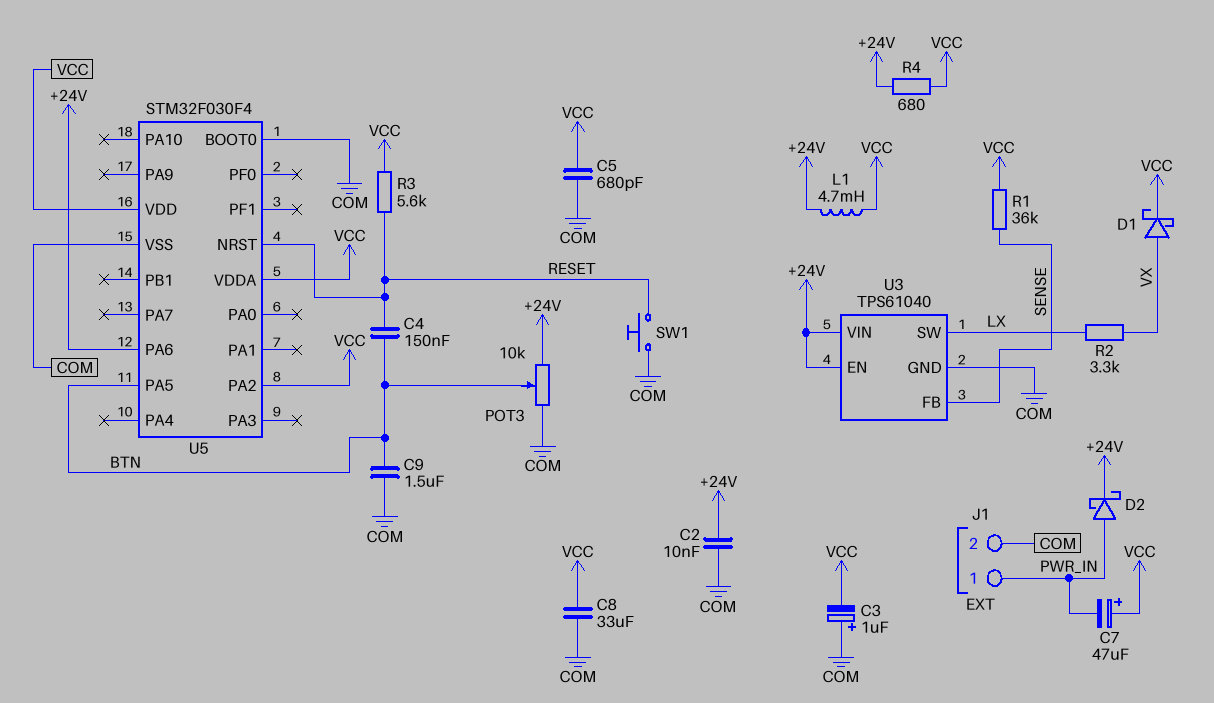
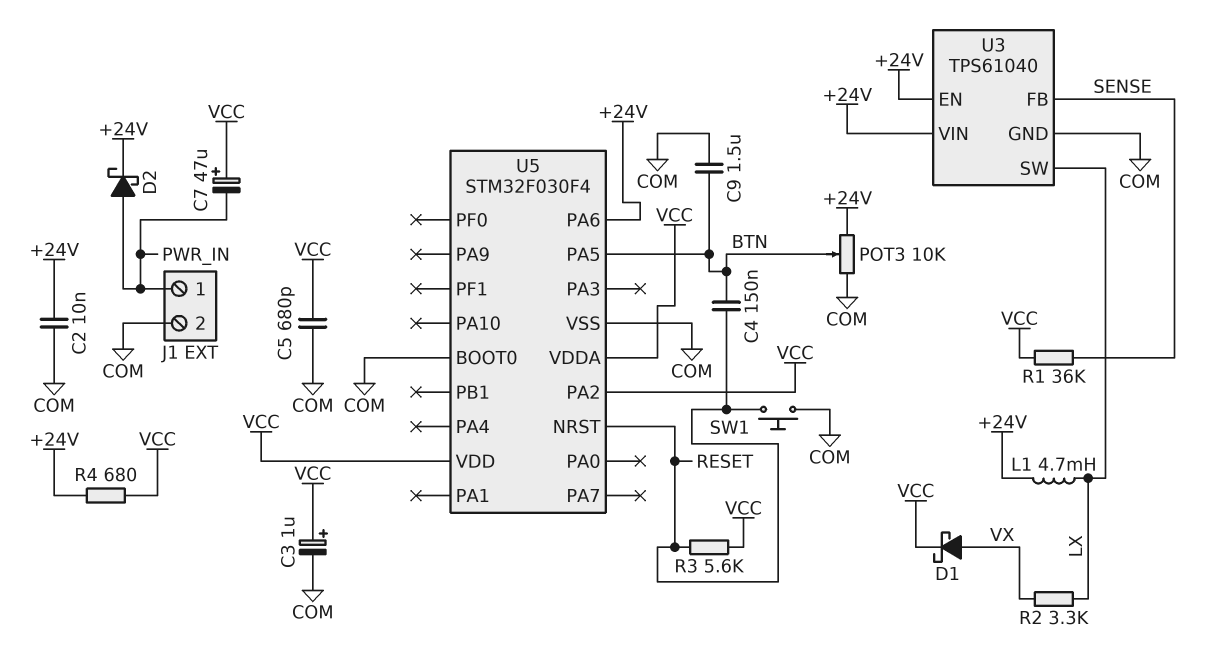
C3: 1uF (plus COM, minus VCC) -> 1uF (plus VCC, minus COM)
C8: 33uF (COM, VCC) -> none
L1: 4.7mH (+24V, VCC) -> 4.7mH (+24V, LX)

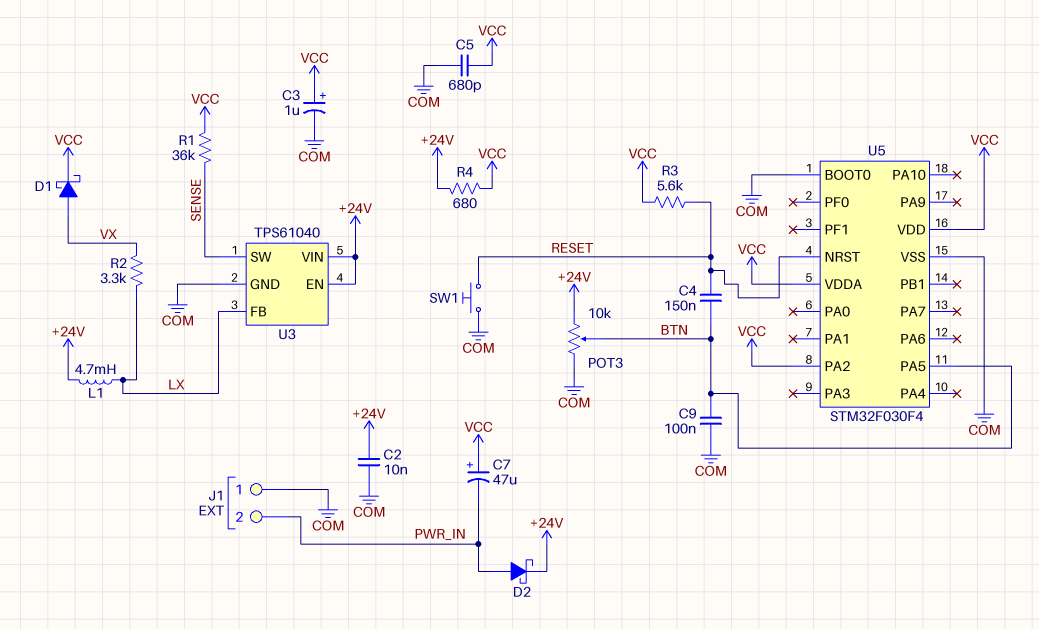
C9: 1.5uF (BTN, COM) -> 100nF (BTN, COM)
J1 pin 1: PWR_IN -> COM
J1 pin 2: COM -> PWR_IN
U3 pin FB: SENSE -> LX
U3 pin SW: LX -> SENSE
U5 pin PA6: +24V -> none

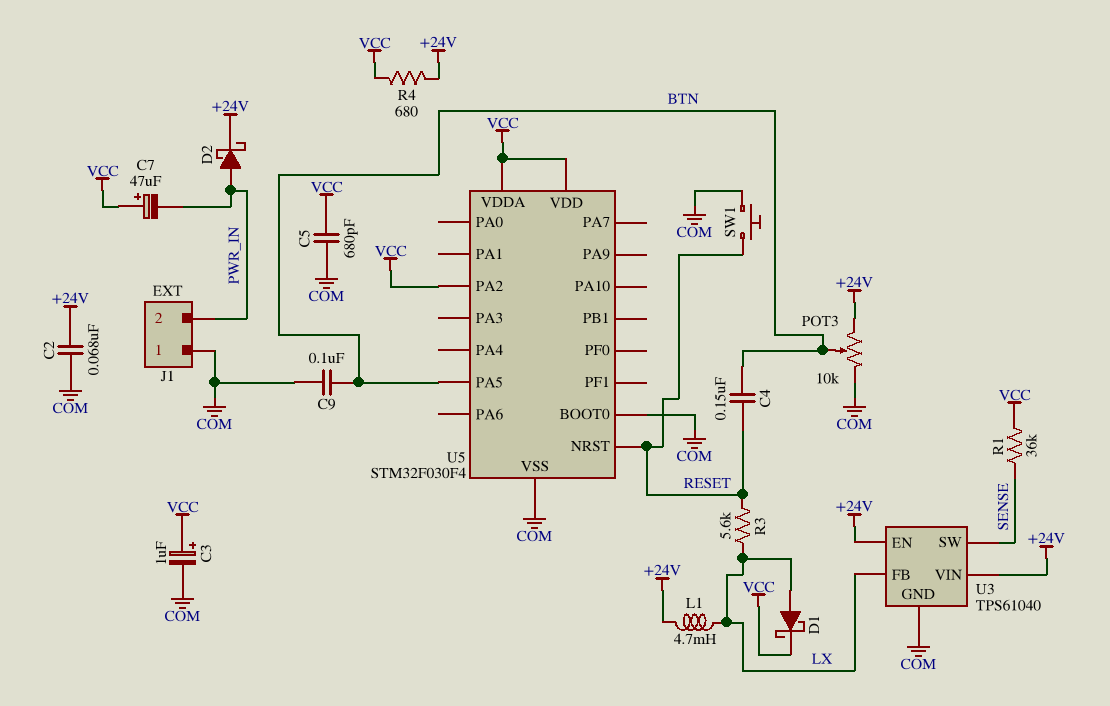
C2: 10nF (+24V, COM) -> 68nF (+24V, COM)
D1: schottky (A VX, K VCC) -> schottky (A LX, K VCC)
R2: 3.3k (LX, VX) -> none
R3: 5.6k (RESET, VCC) -> 5.6k (LX, RESET)

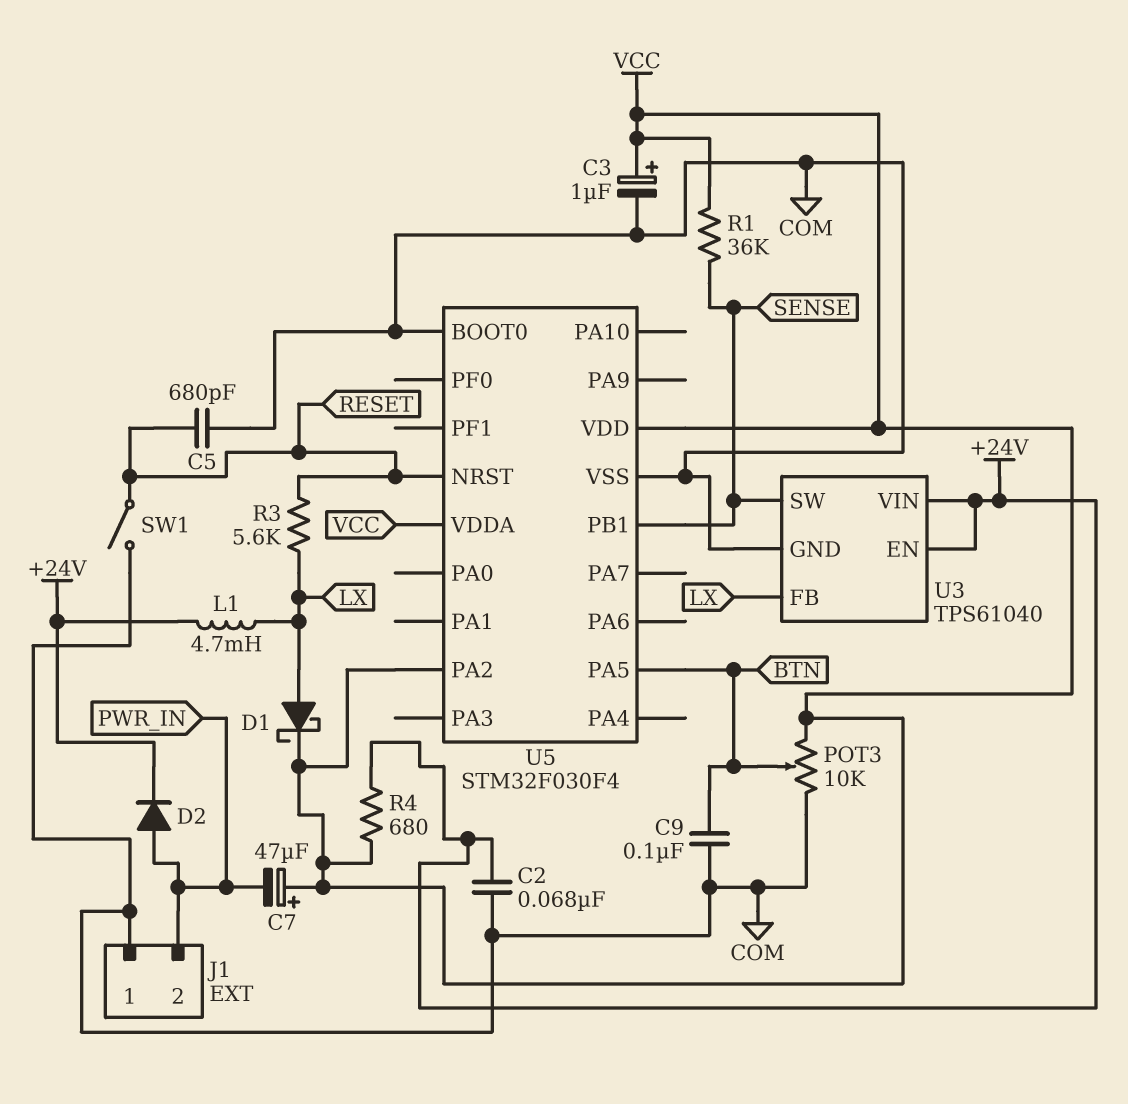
C4: 150nF (BTN, RESET) -> none
C5: 680pF (COM, VCC) -> 680pF (COM, RESET)
D2: schottky (A PWR_IN, K +24V) -> diode (A PWR_IN, K +24V)
POT3: 10k (+24V, COM, wiper BTN) -> 10k (COM, VCC, wiper BTN)
SW1: button (COM, RESET) -> switch (COM, RESET)
U5 pin PB1: none -> SENSE

